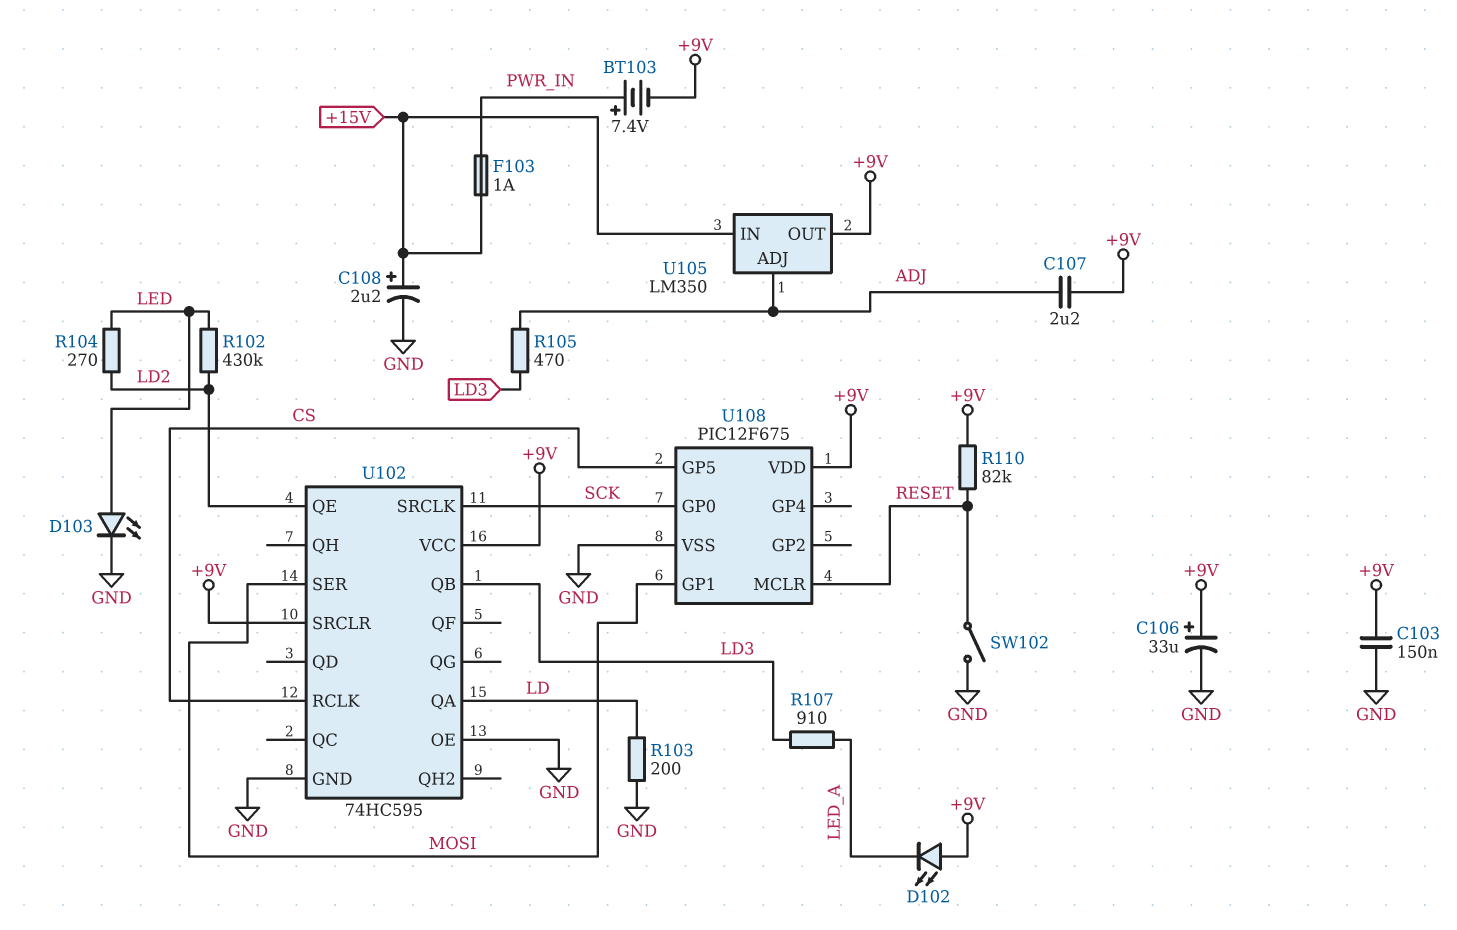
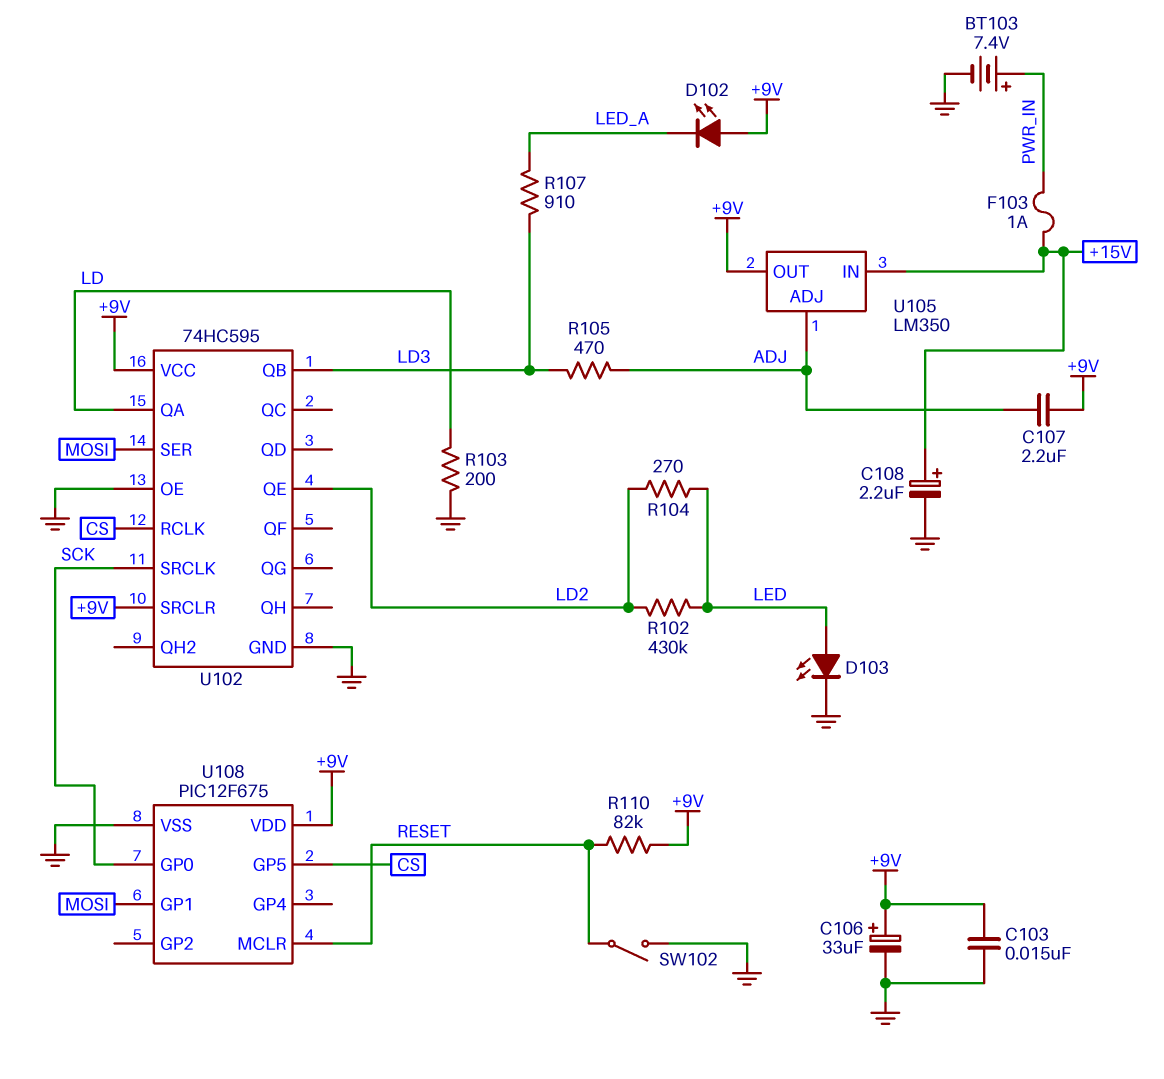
BT103: 7.4V (plus PWR_IN, minus +9V) -> 7.4V (plus PWR_IN, minus GND)
C103: 150nF (+9V, GND) -> 15nF (+9V, GND)

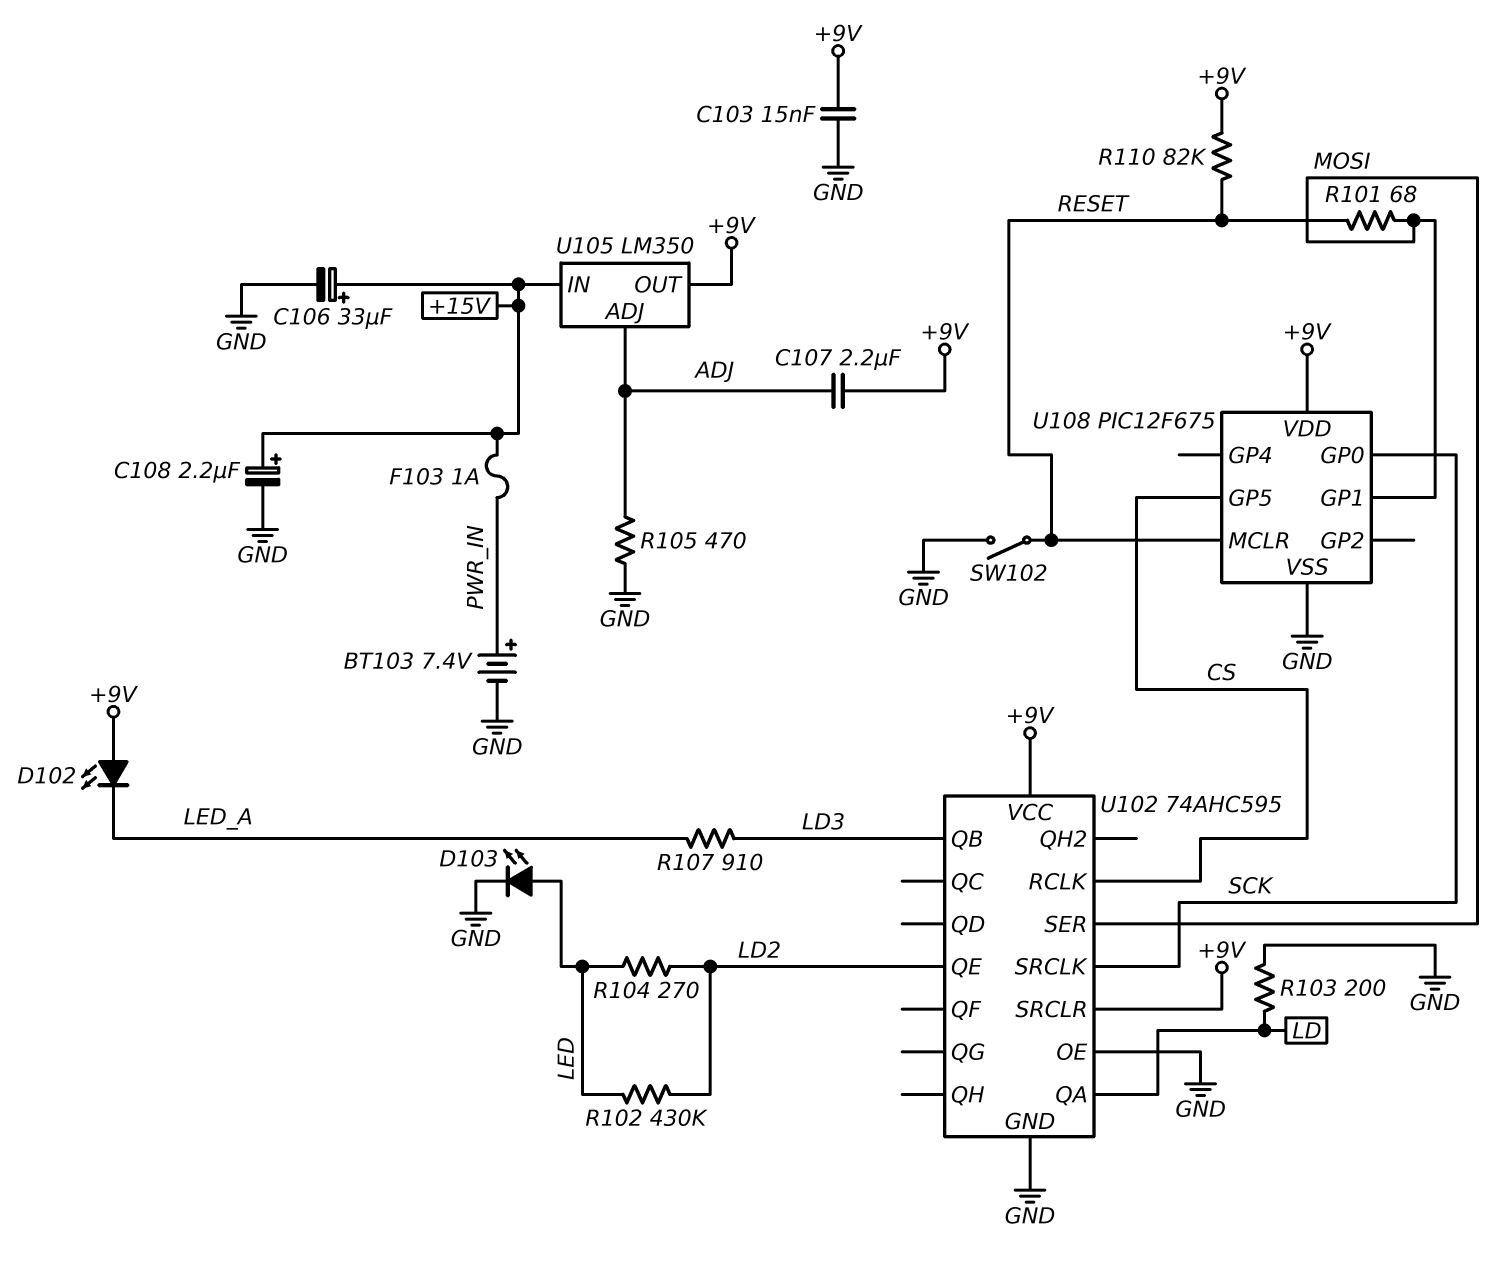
C106: 33uF (plus +9V, minus GND) -> 33uF (plus +15V, minus GND)
R101: none -> 68 (MOSI, RESET)
R105: 470 (ADJ, LD3) -> 470 (ADJ, GND)
U102: 74HC595 -> 74AHC595

